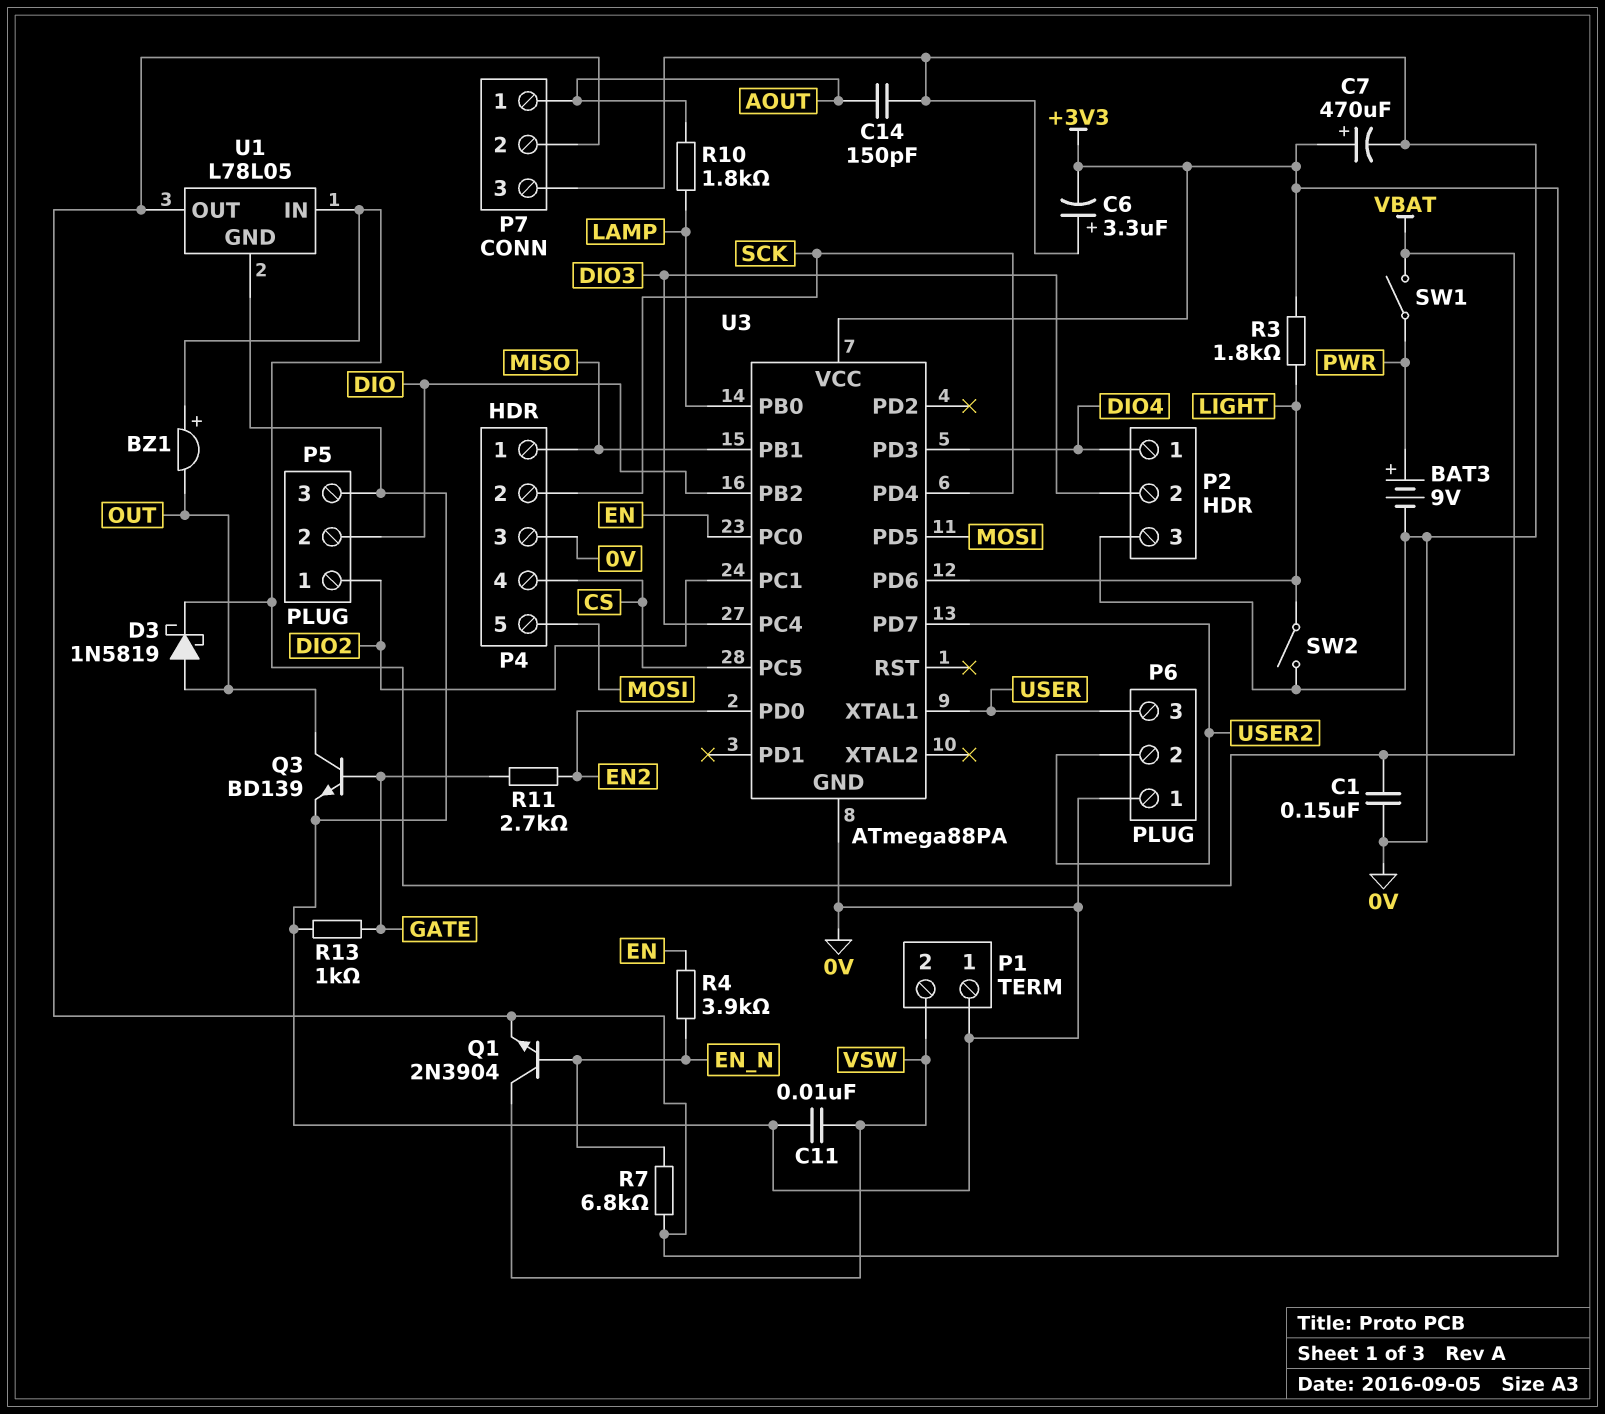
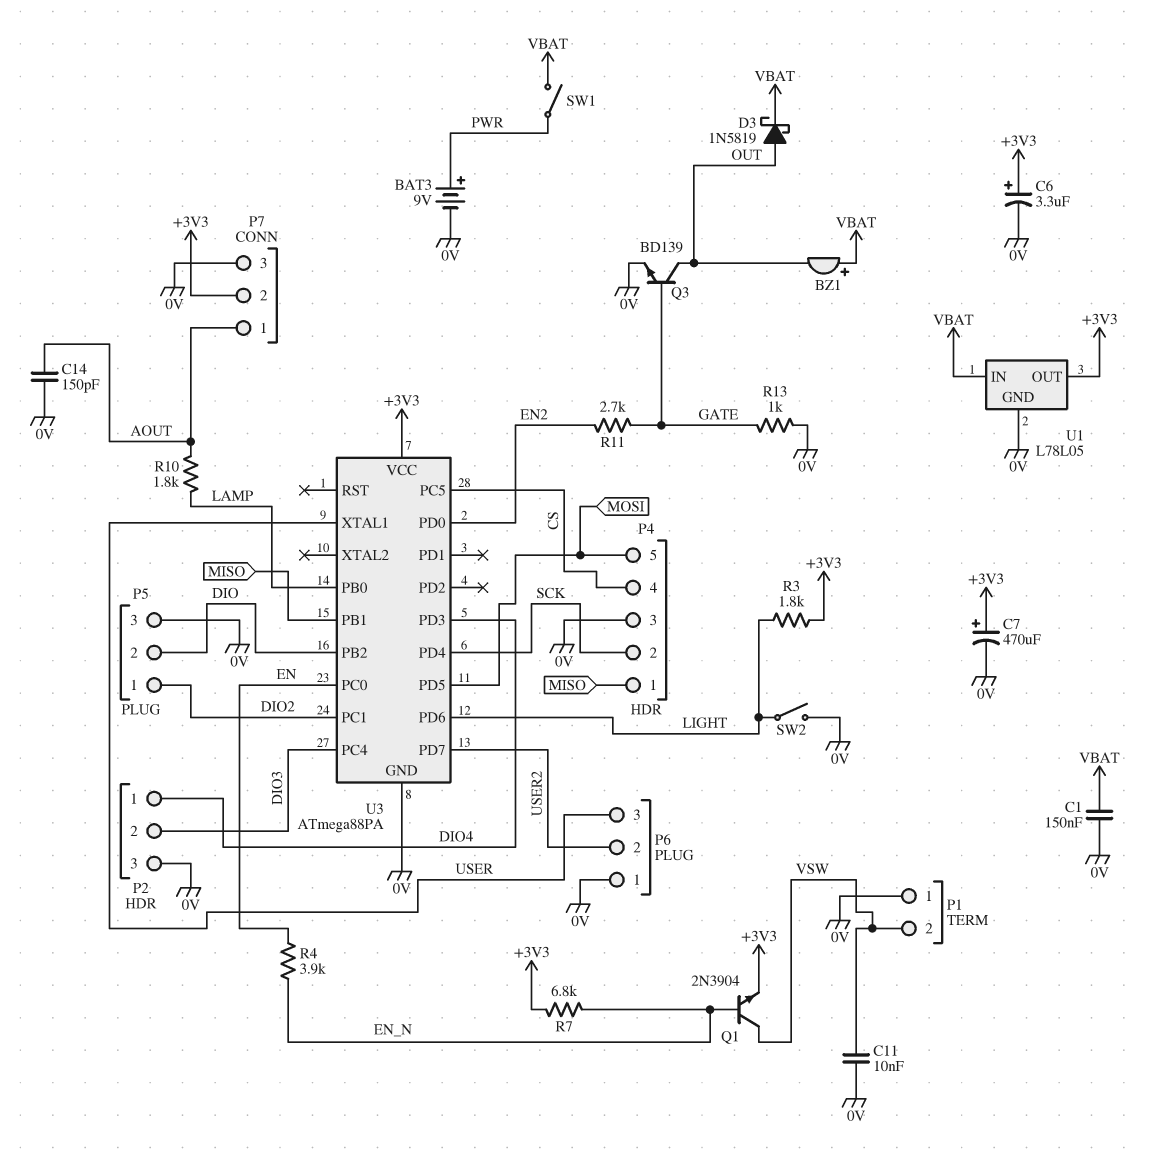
C6: 3.3uF (plus 0V, minus +3V3) -> 3.3uF (plus +3V3, minus 0V)

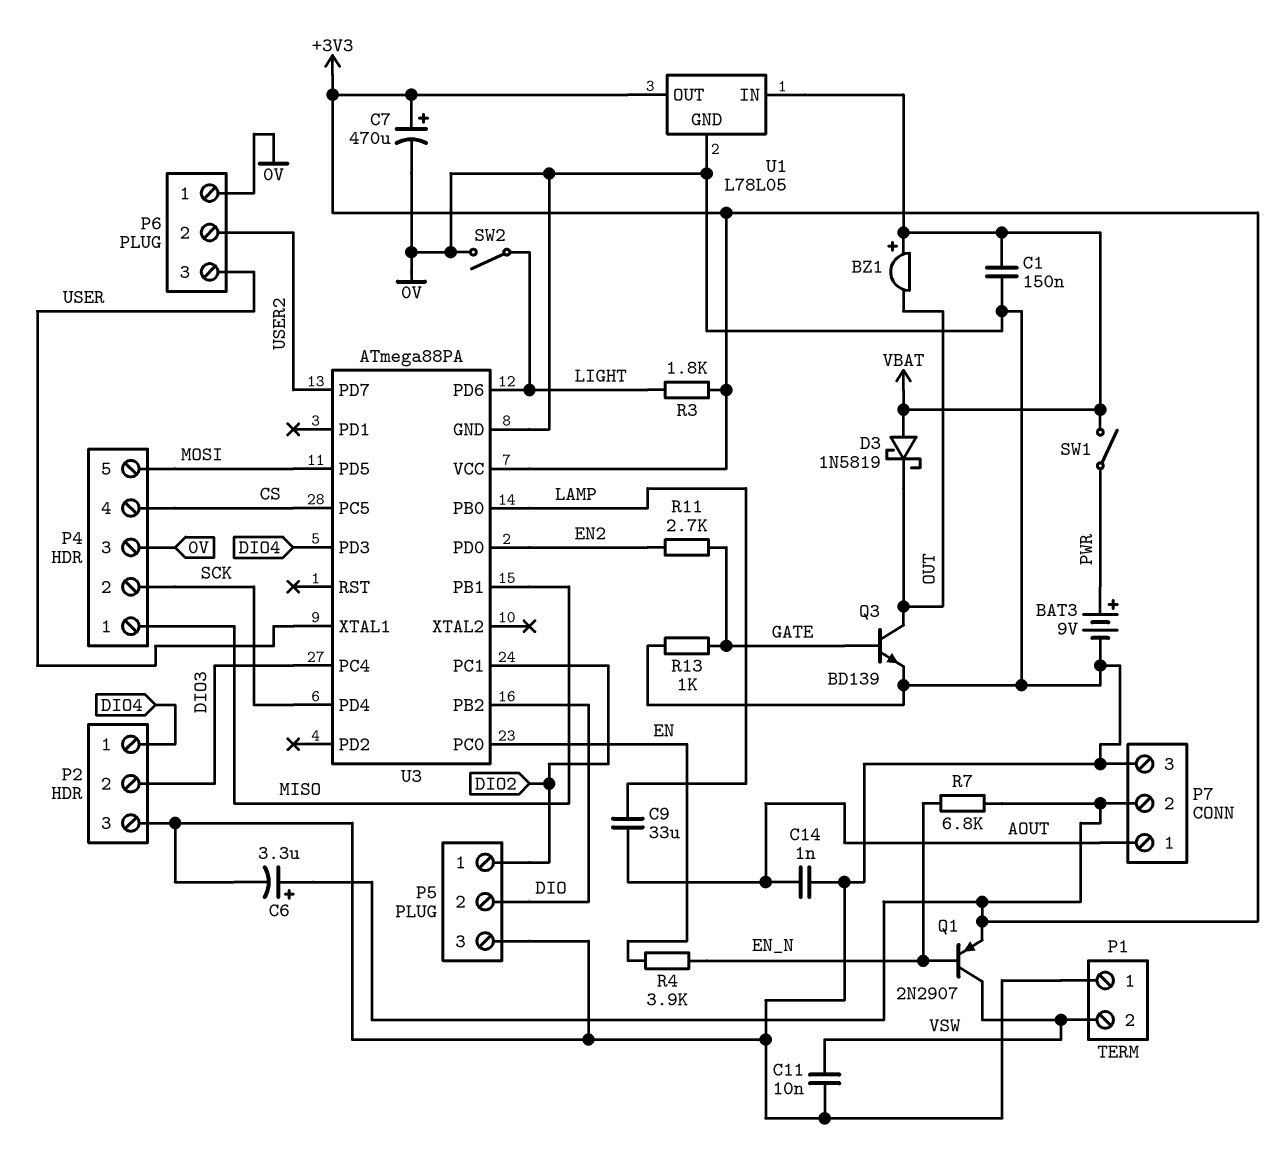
C9: none -> 33uF (AOUT, LAMP)
C14: 150pF (0V, AOUT) -> 1nF (0V, AOUT)
D3: schottky 1N5819 (A OUT, K VBAT) -> schottky 1N5819 (A VBAT, K OUT)
Q1: NPN 2N3904 (B EN_N, C VSW, E +3V3) -> PNP 2N2907 (B EN_N, C VSW, E +3V3)
R10: 1.8k (AOUT, LAMP) -> none

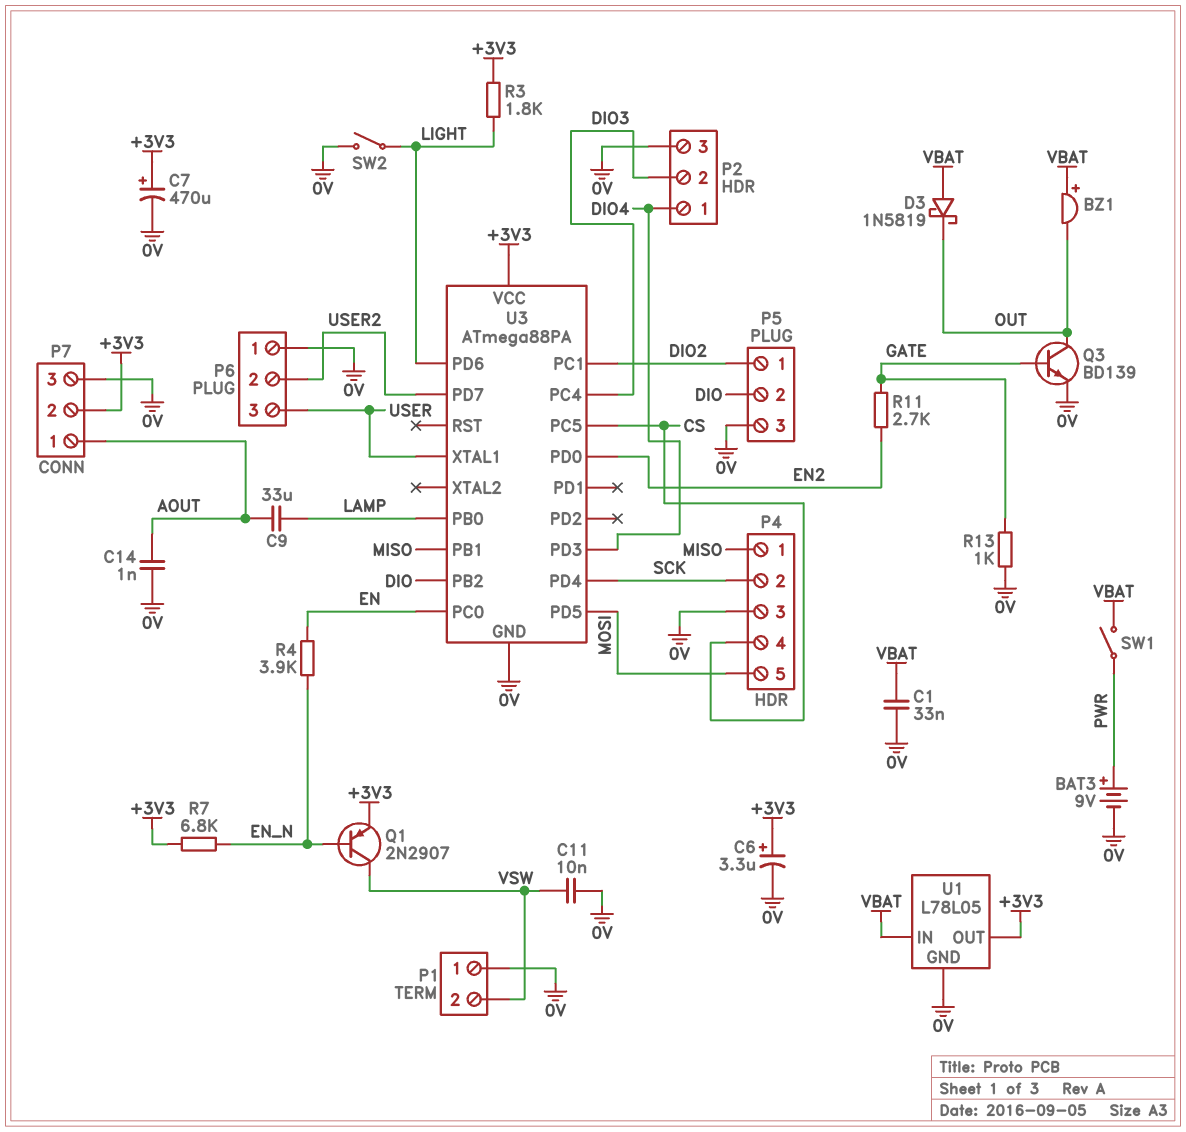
C1: 150nF (0V, VBAT) -> 33nF (0V, VBAT)

